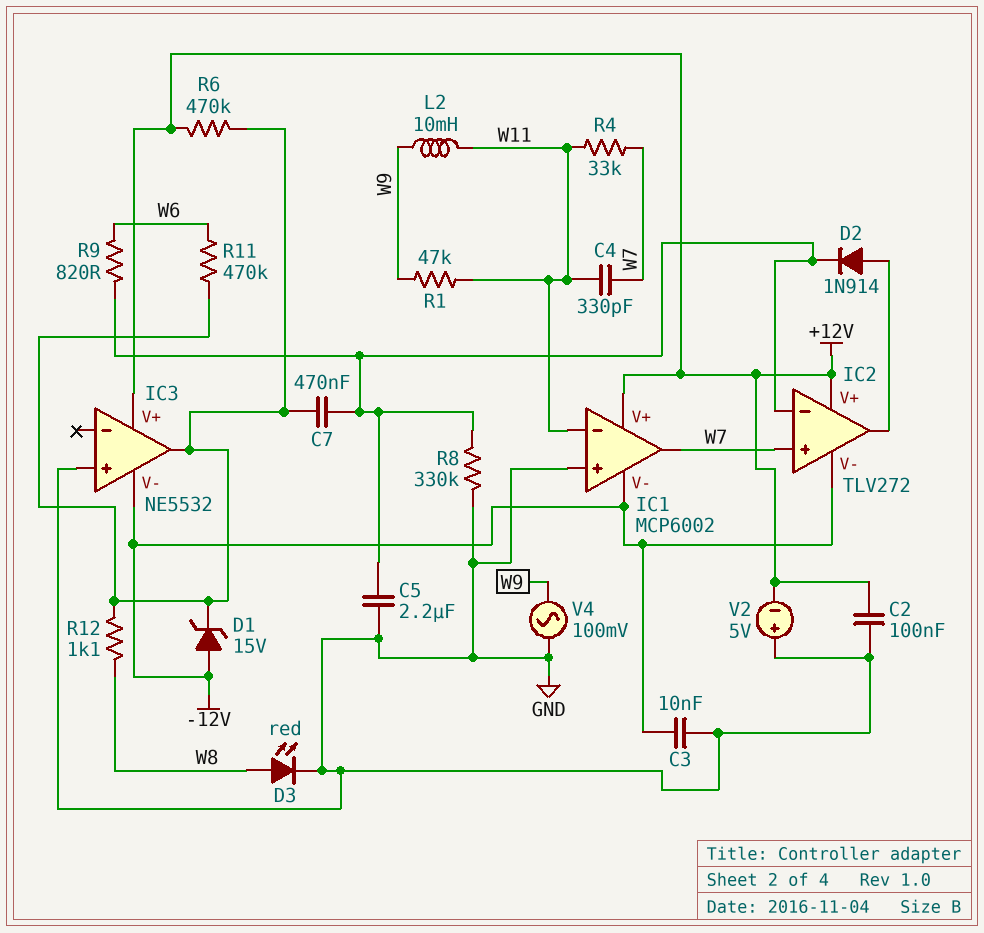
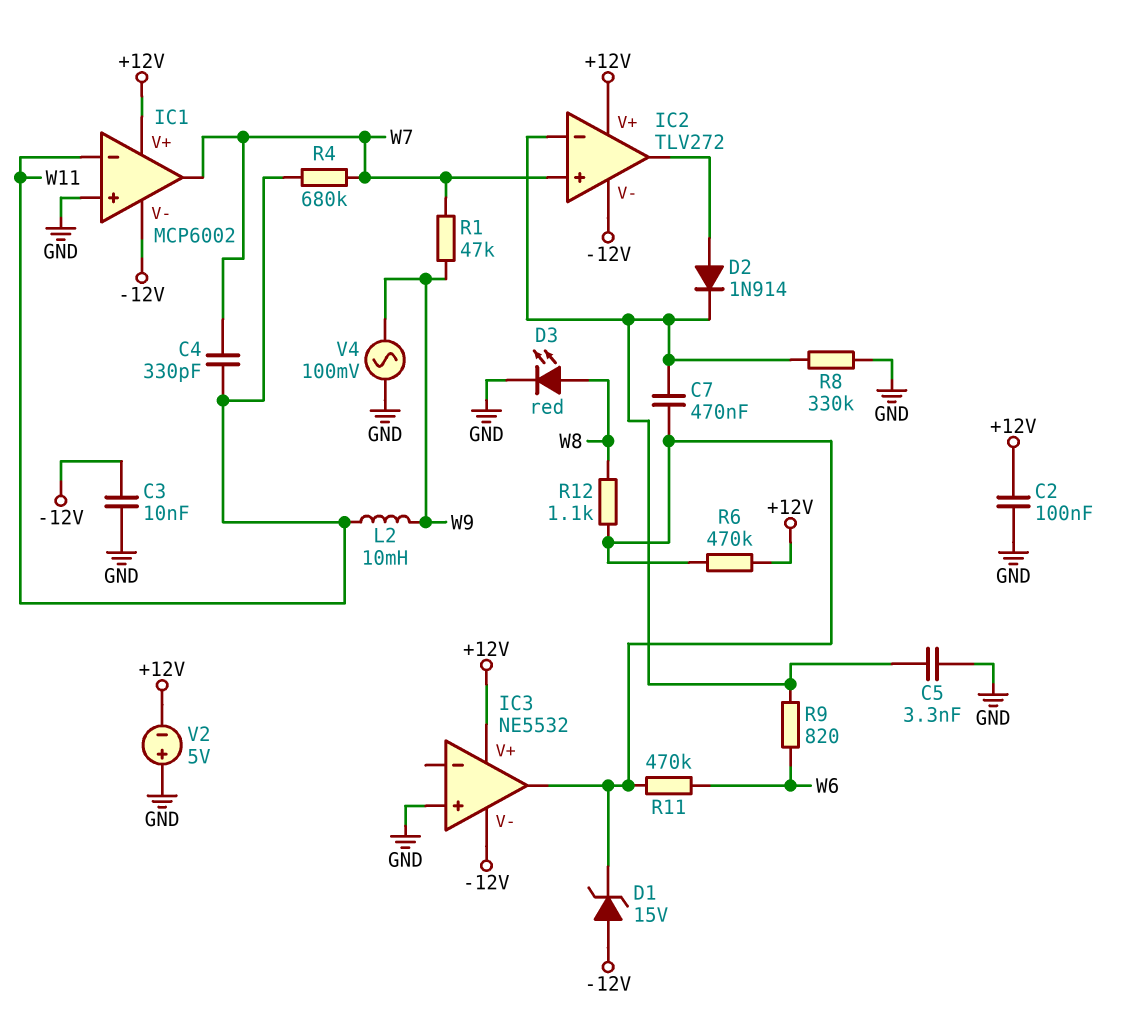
C5: 2.2uF (GND, IC2/in-) -> 3.3nF (GND, IC2/in-)
R1: 47k (W9, W11) -> 47k (W7, W9)
R4: 33k (W7, W11) -> 680k (W7, W11)

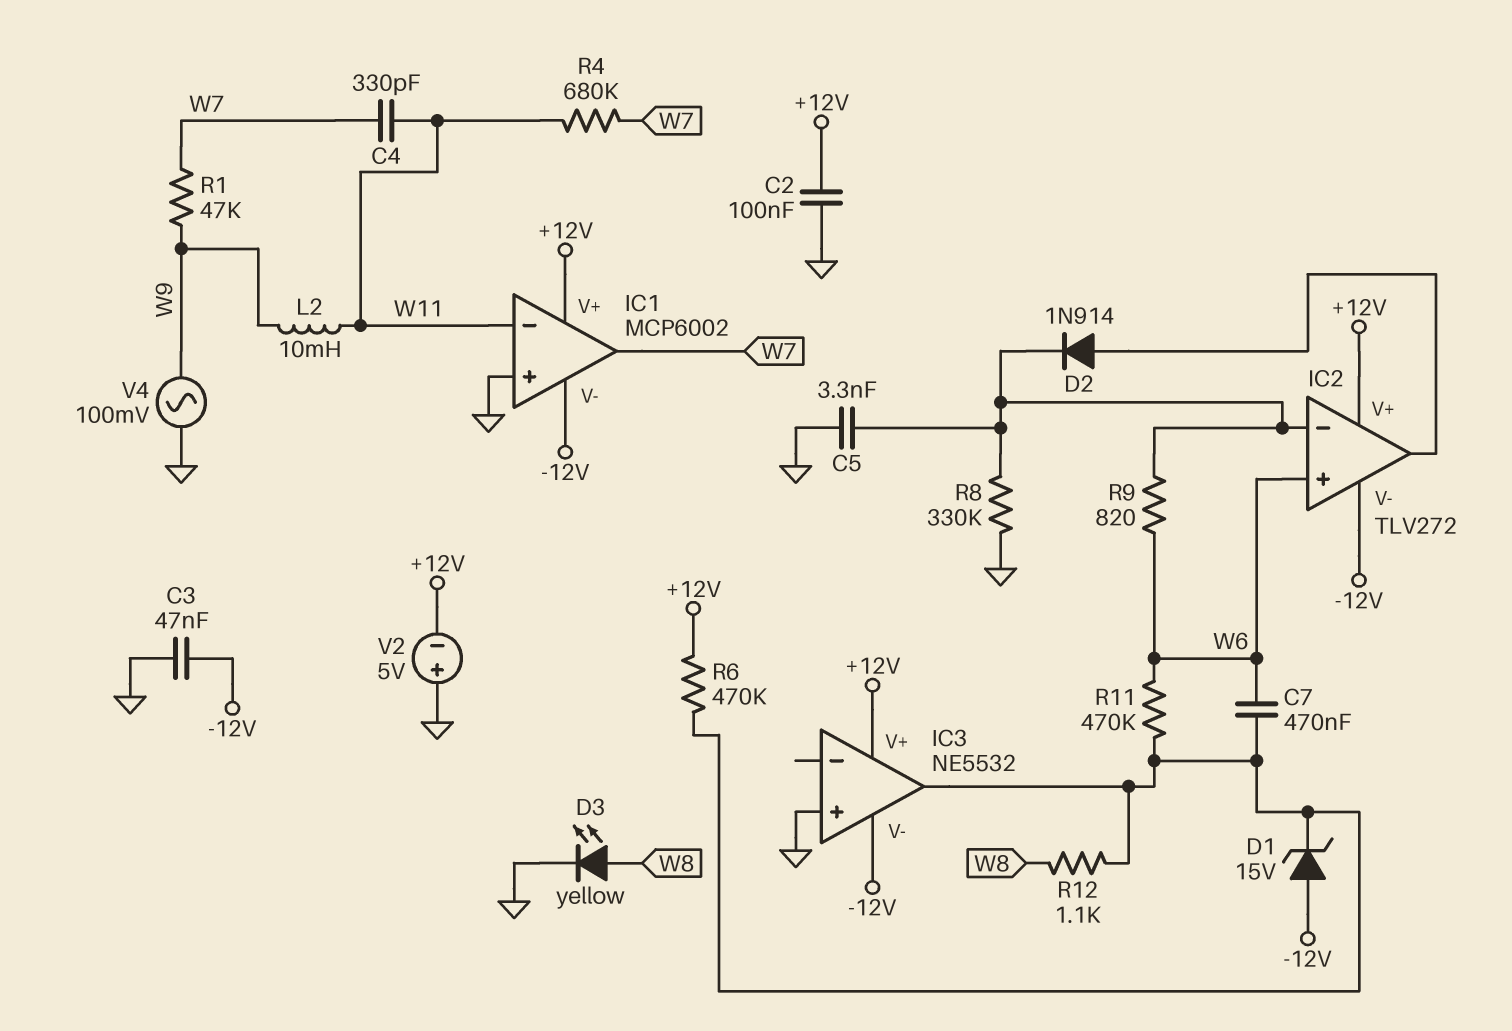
C3: 10nF (-12V, GND) -> 47nF (-12V, GND)
C7: 470nF (IC2/in-, IC3/out) -> 470nF (IC3/out, W6)
D3: LED red (A W8, K GND) -> LED yellow (A W8, K GND)
IC2 pin in+: W7 -> W6

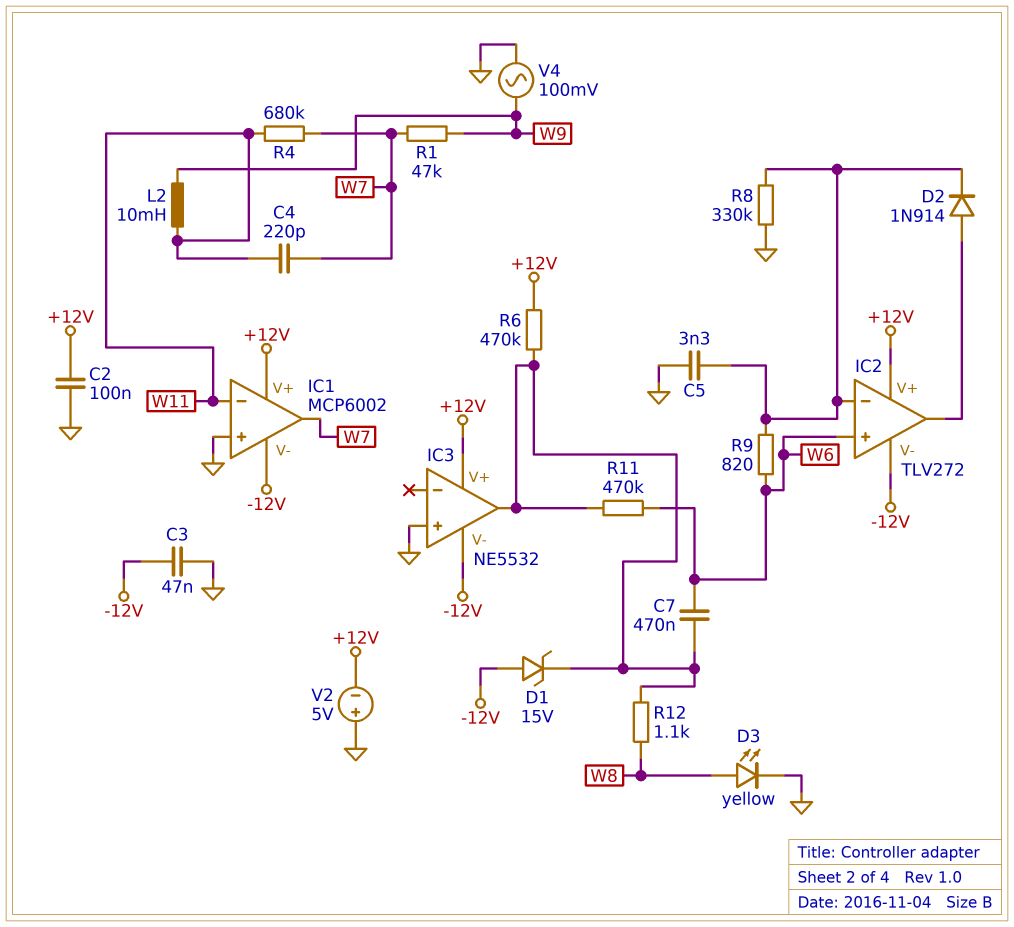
C4: 330pF (W7, W11) -> 220pF (W7, W11)

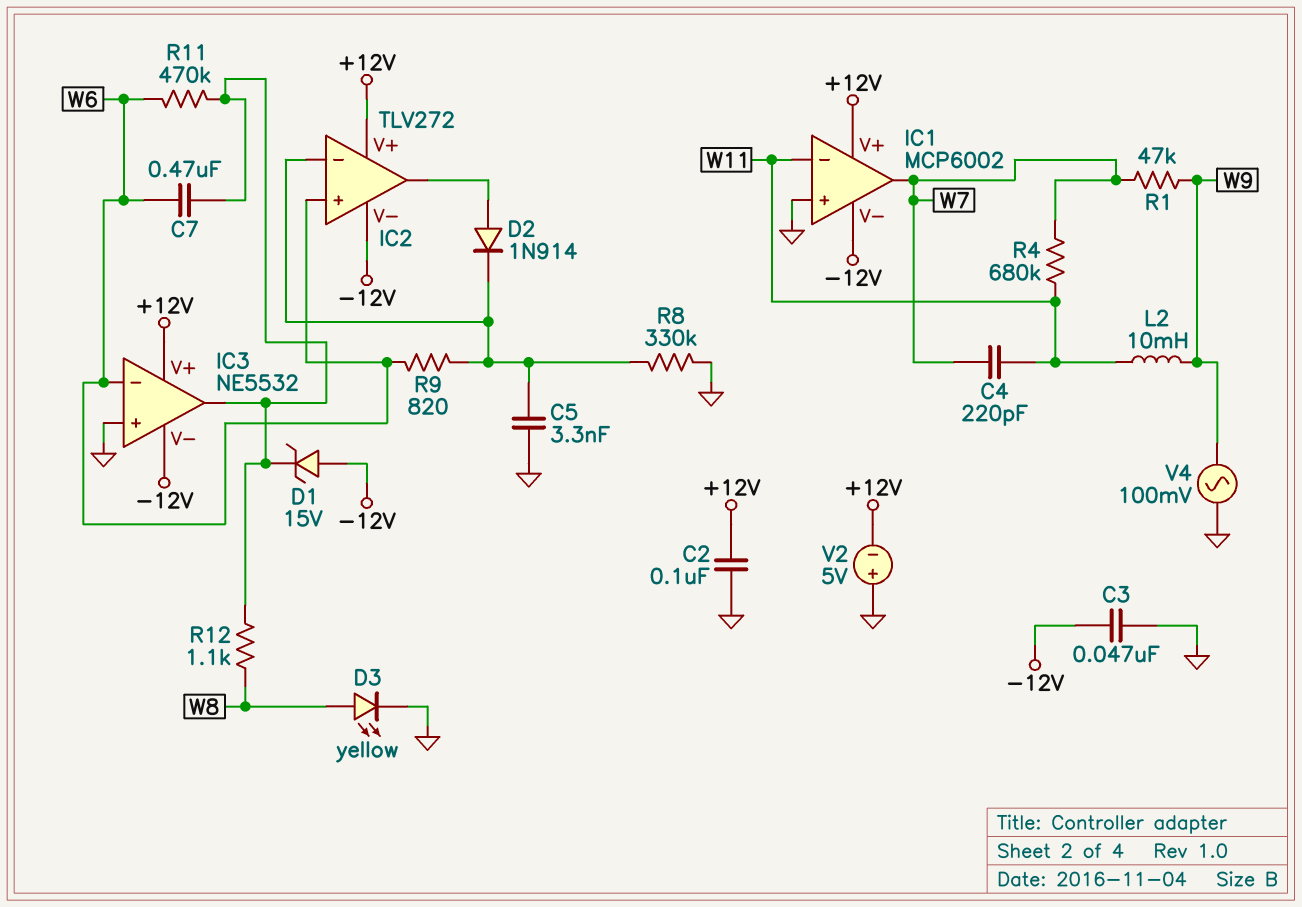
IC3 pin in-: none -> W6
R6: 470k (+12V, IC3/out) -> none

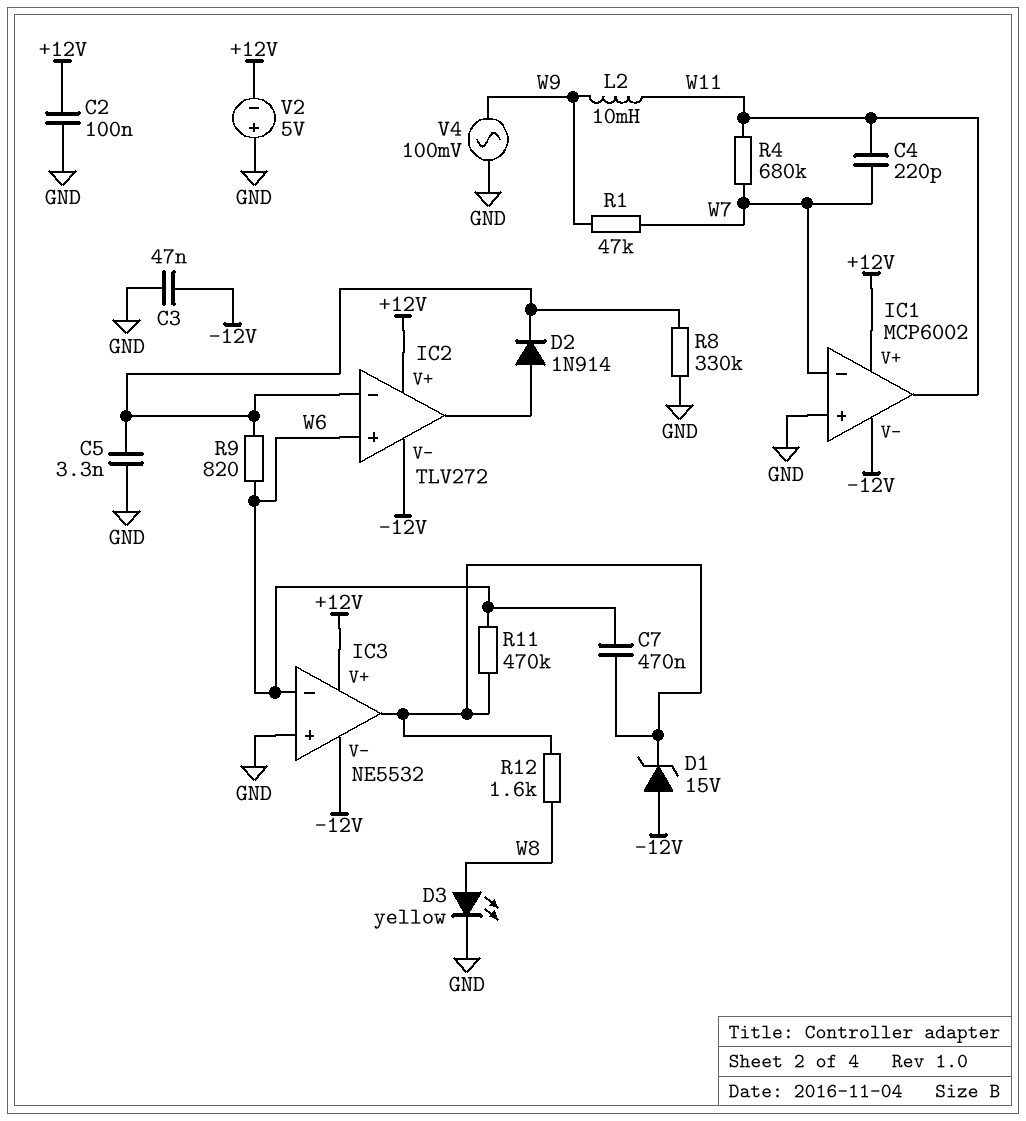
IC1 pin in-: W11 -> W7
IC1 pin out: W7 -> W11
R12: 1.1k (IC3/out, W8) -> 1.6k (IC3/out, W8)

